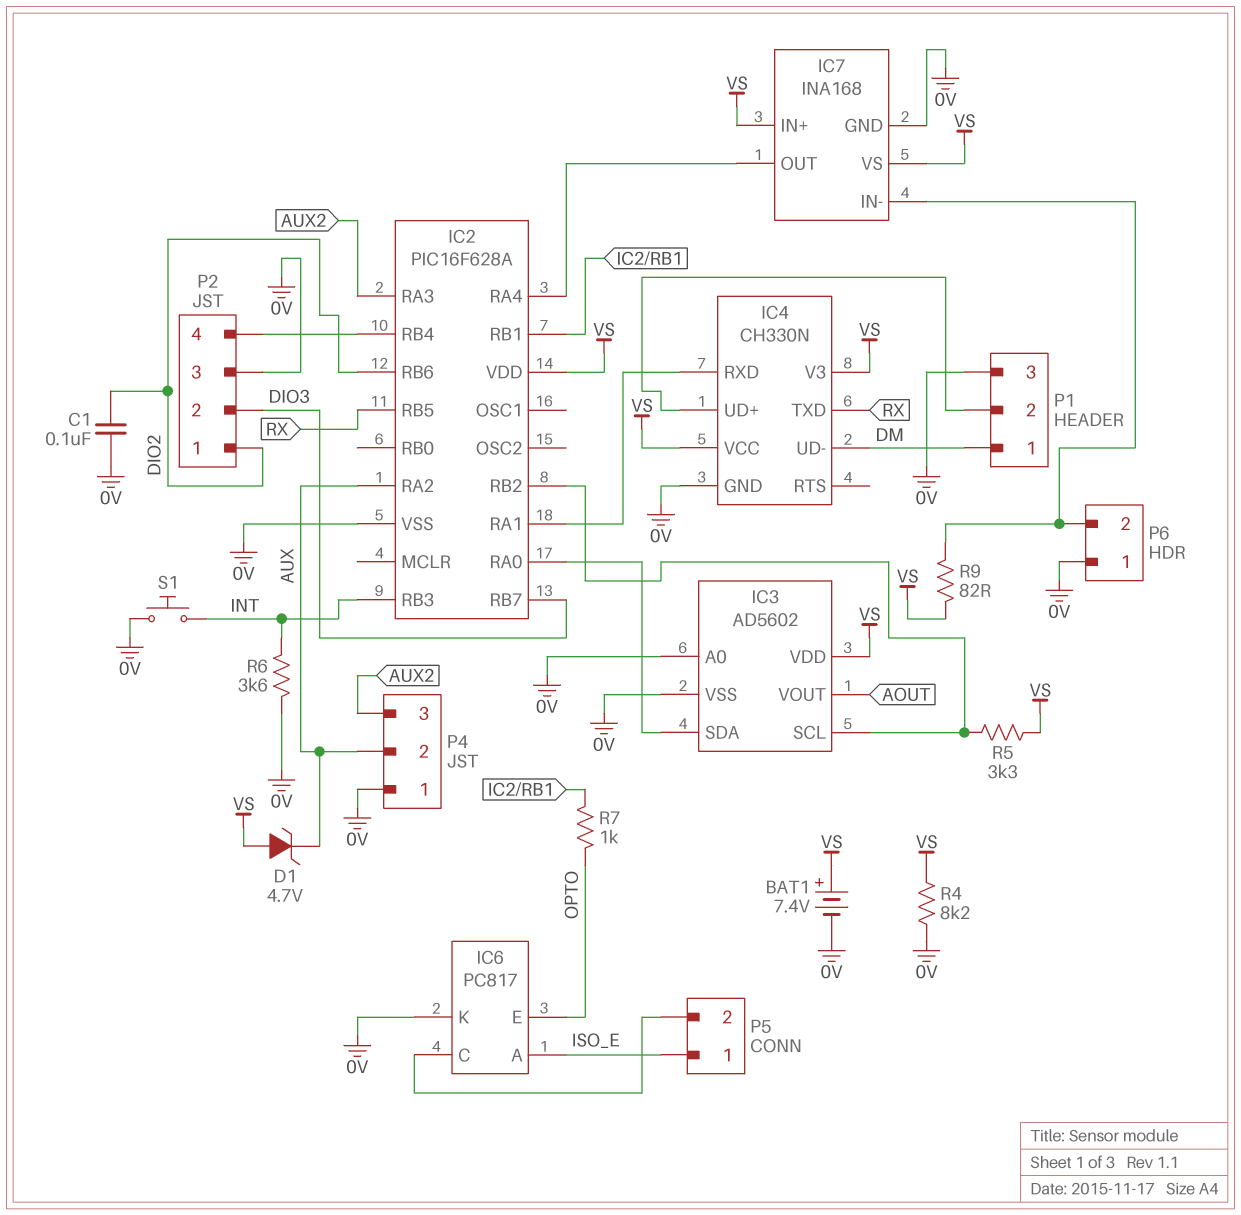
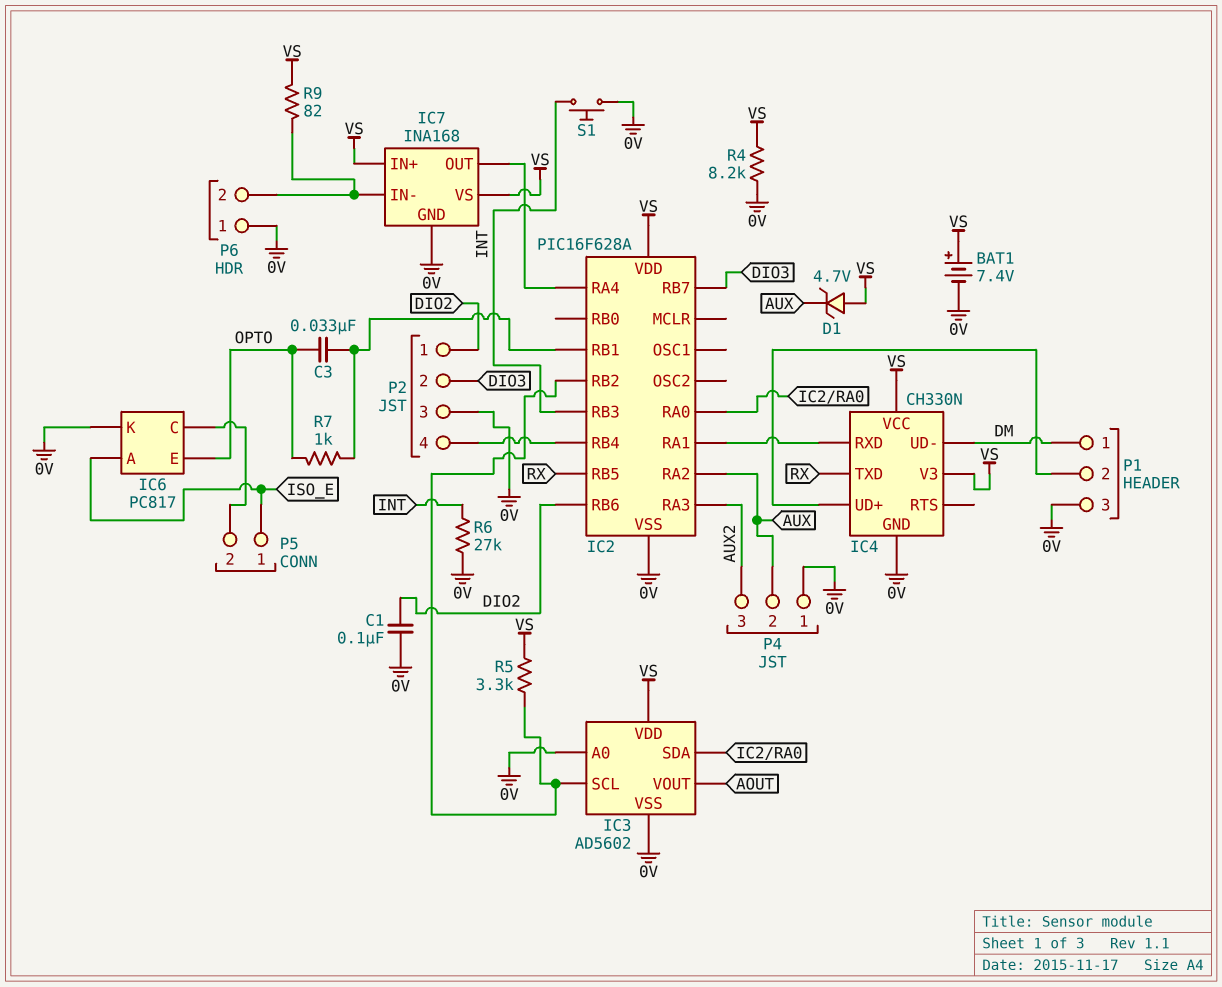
C3: none -> 33nF (IC2/RB1, OPTO)
R6: 3.6k (0V, INT) -> 27k (0V, INT)

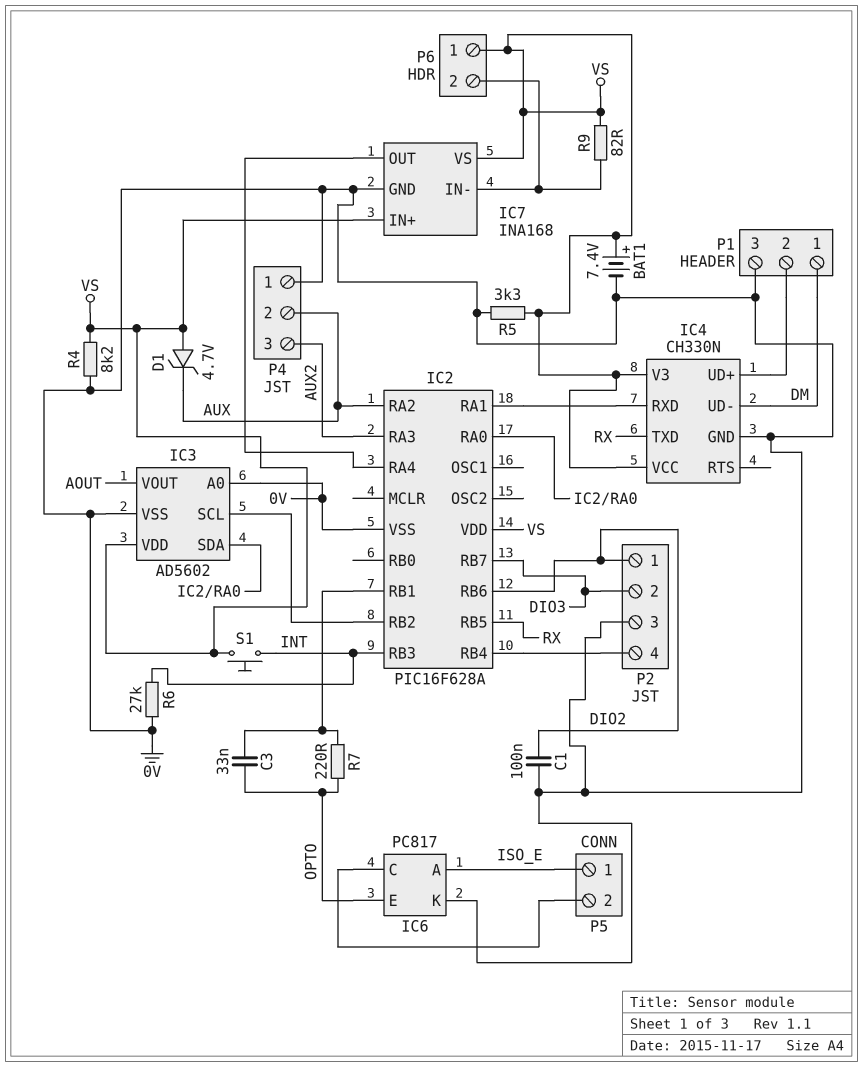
P6 pin 1: 0V -> VS
R5: 3.3k (IC2/RB2, VS) -> 3.3k (0V, VS)
R7: 1k (IC2/RB1, OPTO) -> 220 (IC2/RB1, OPTO)
S1: button (0V, INT) -> button (INT, VS)

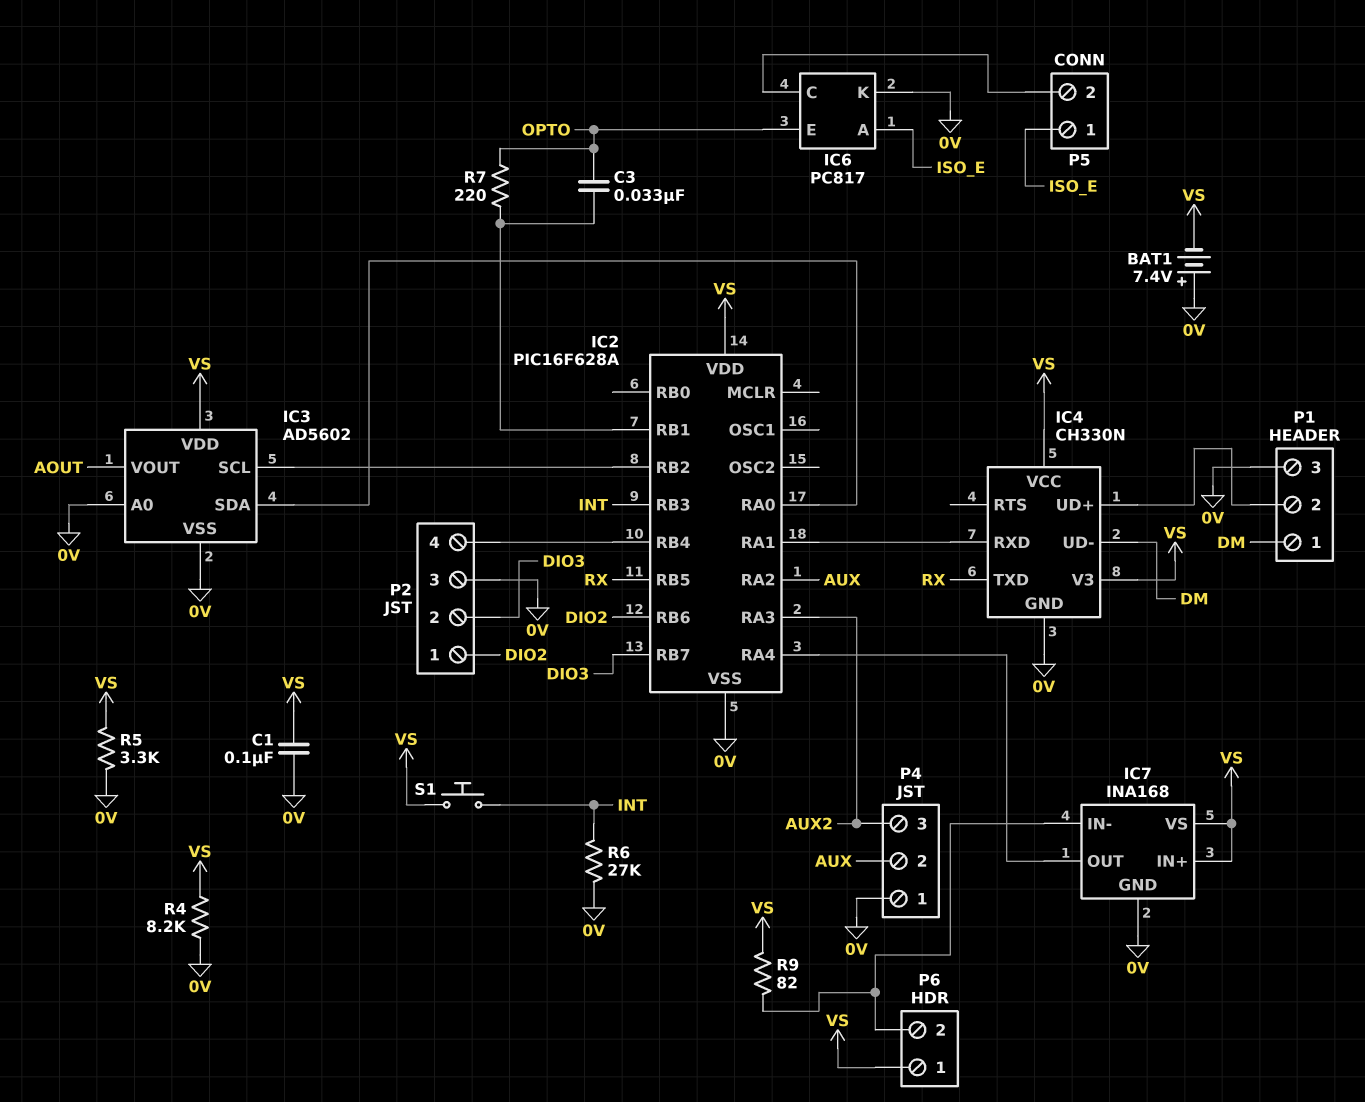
BAT1: 7.4V (plus VS, minus 0V) -> 7.4V (plus 0V, minus VS)
C1: 100nF (0V, DIO2) -> 100nF (0V, VS)
D1: zener 4.7V (A VS, K AUX) -> none

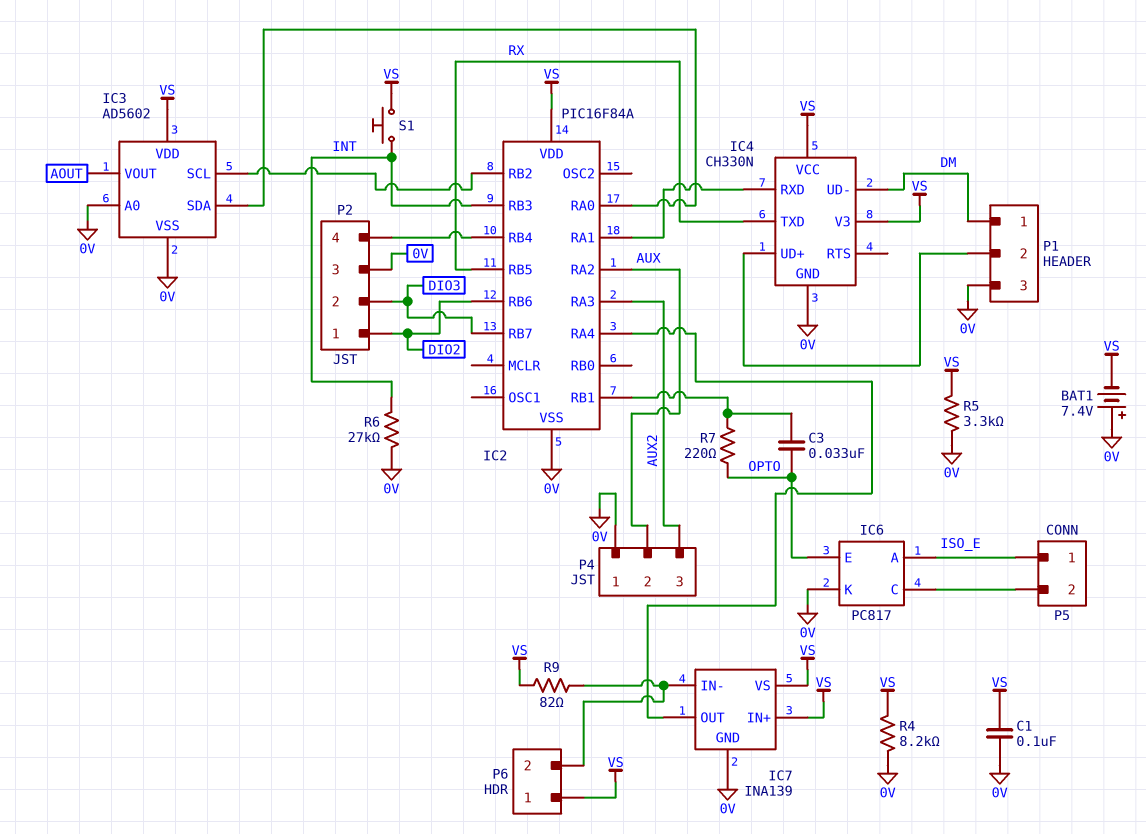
IC2: PIC16F628A -> PIC16F84A
IC7: INA168 -> INA139

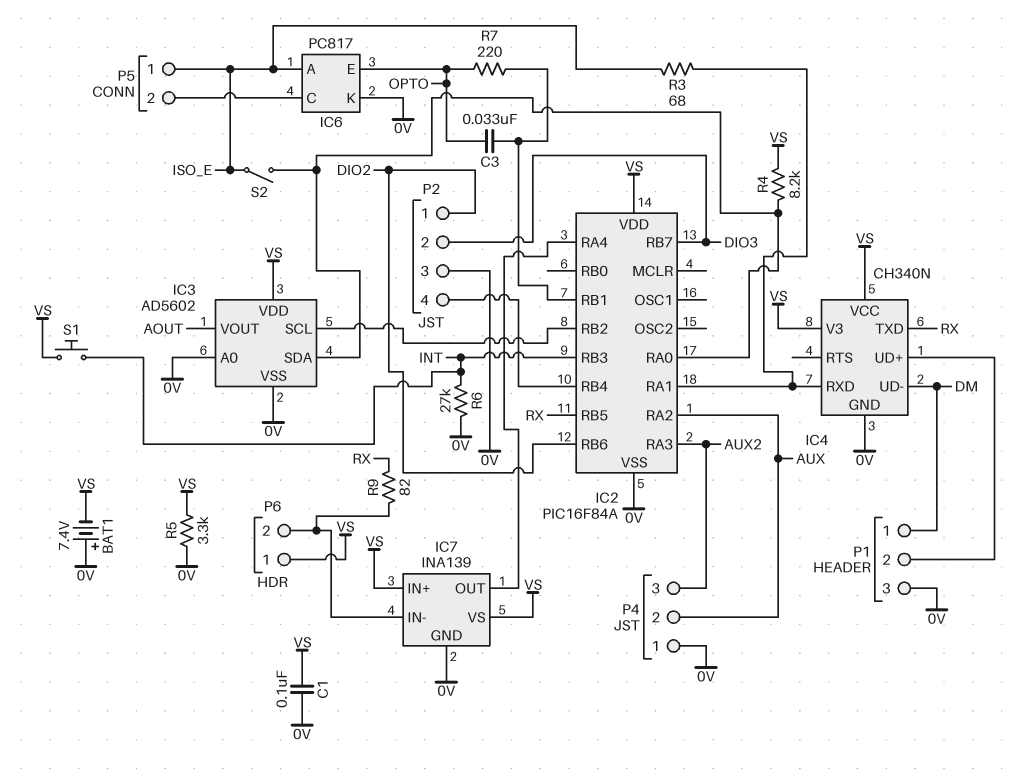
IC4: CH330N -> CH340N
R3: none -> 68 (IC2/RA1, ISO_E)
R4: 8.2k (0V, VS) -> 8.2k (IC2/RA0, VS)
R9: 82 (IC7/IN-, VS) -> 82 (IC7/IN-, RX)
S2: none -> switch (IC2/RA0, ISO_E)

